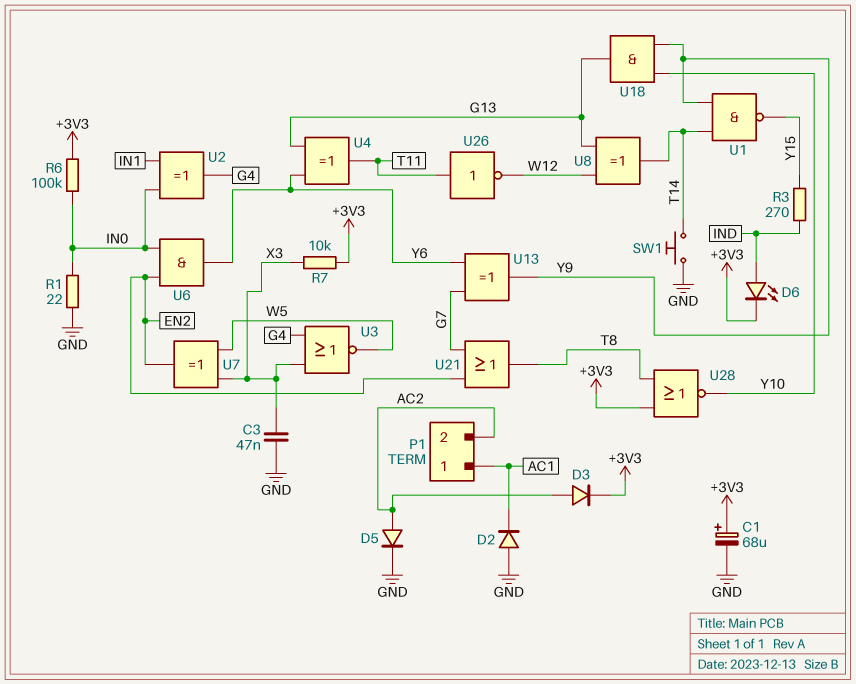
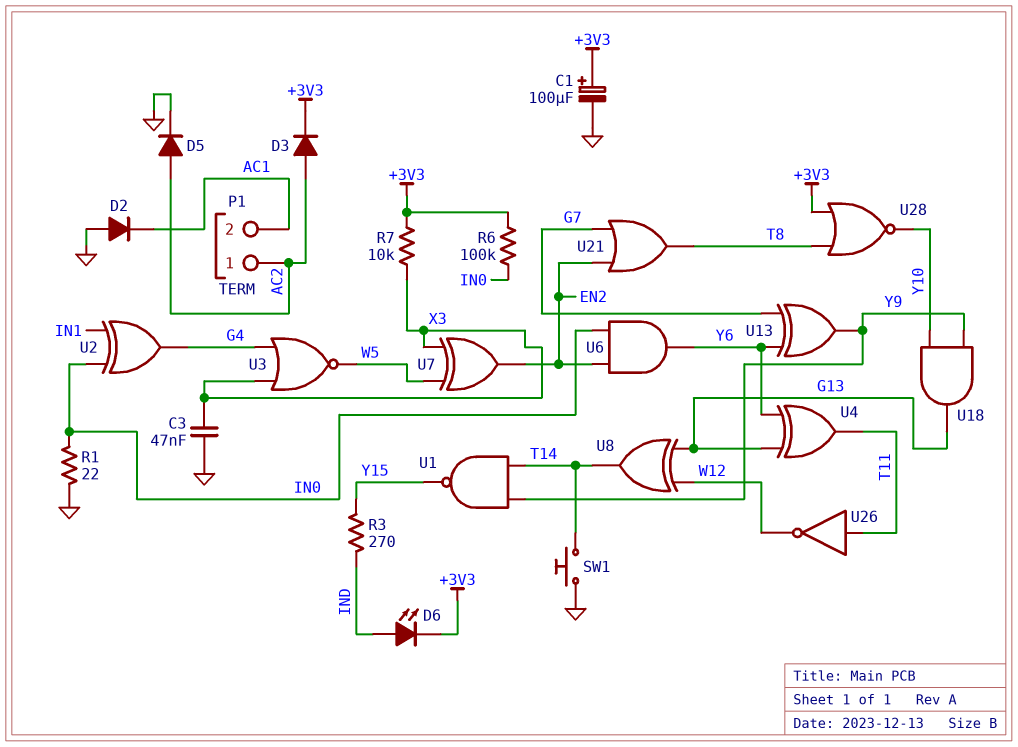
C1: 68uF (plus +3V3, minus GND) -> 100uF (plus +3V3, minus GND)
P1 pin 1: AC1 -> AC2
P1 pin 2: AC2 -> AC1

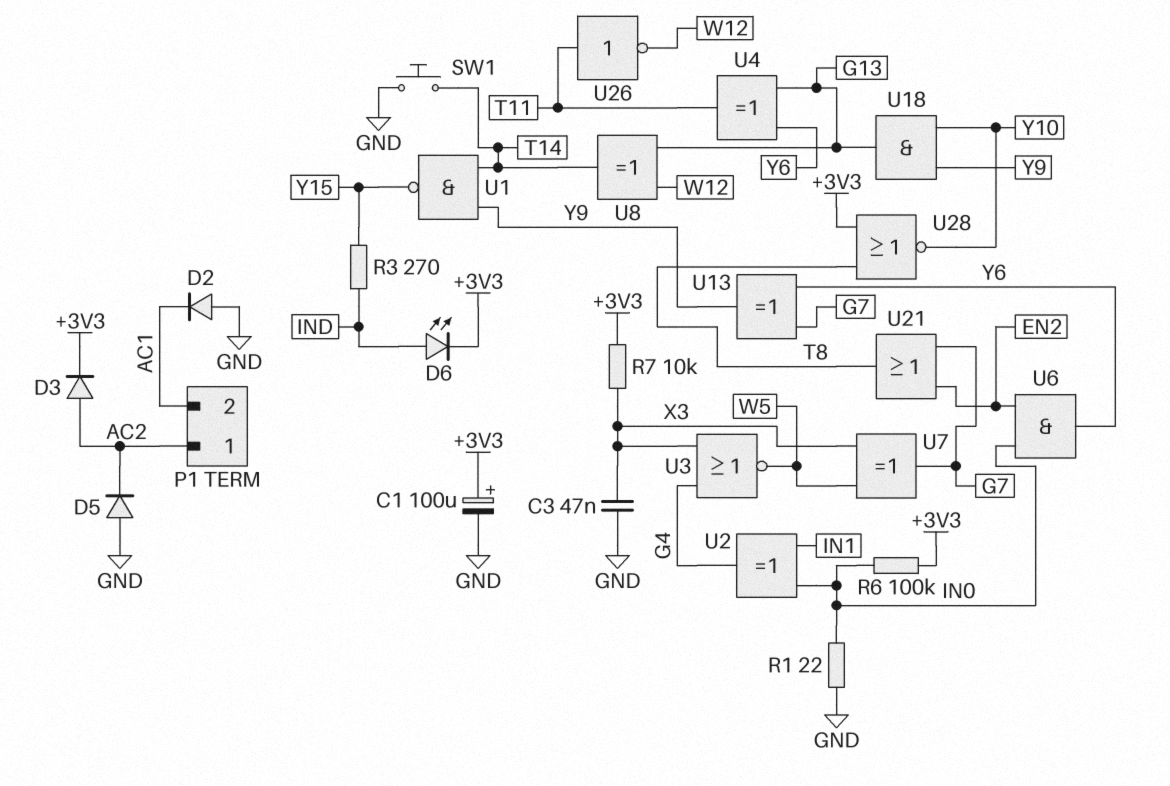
D5: diode (A AC2, K GND) -> diode (A GND, K AC2)
U7: XOR (in W5, in X3, out EN2) -> XOR (in W5, in X3, out G7)

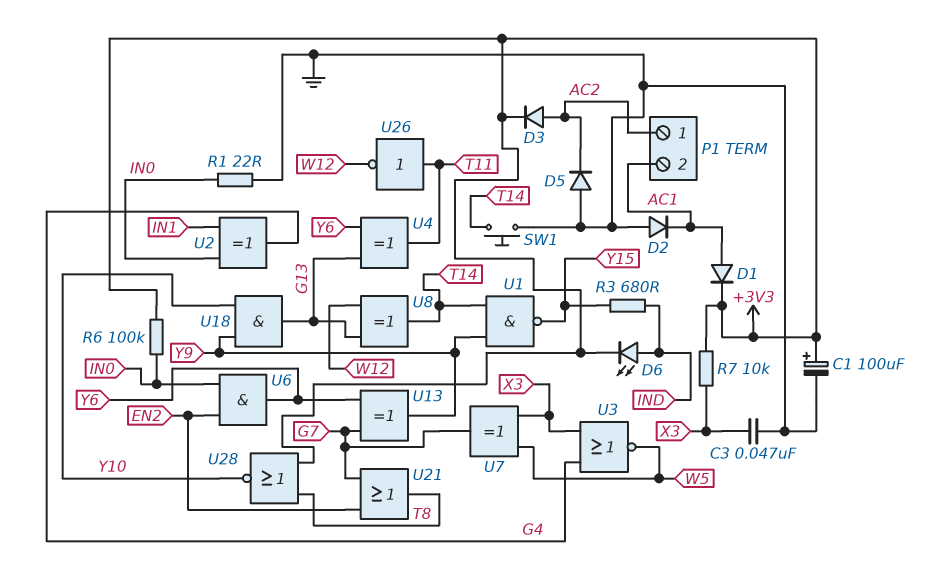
D1: none -> diode (A AC1, K +3V3)
R3: 270 (IND, Y15) -> 680 (IND, Y15)

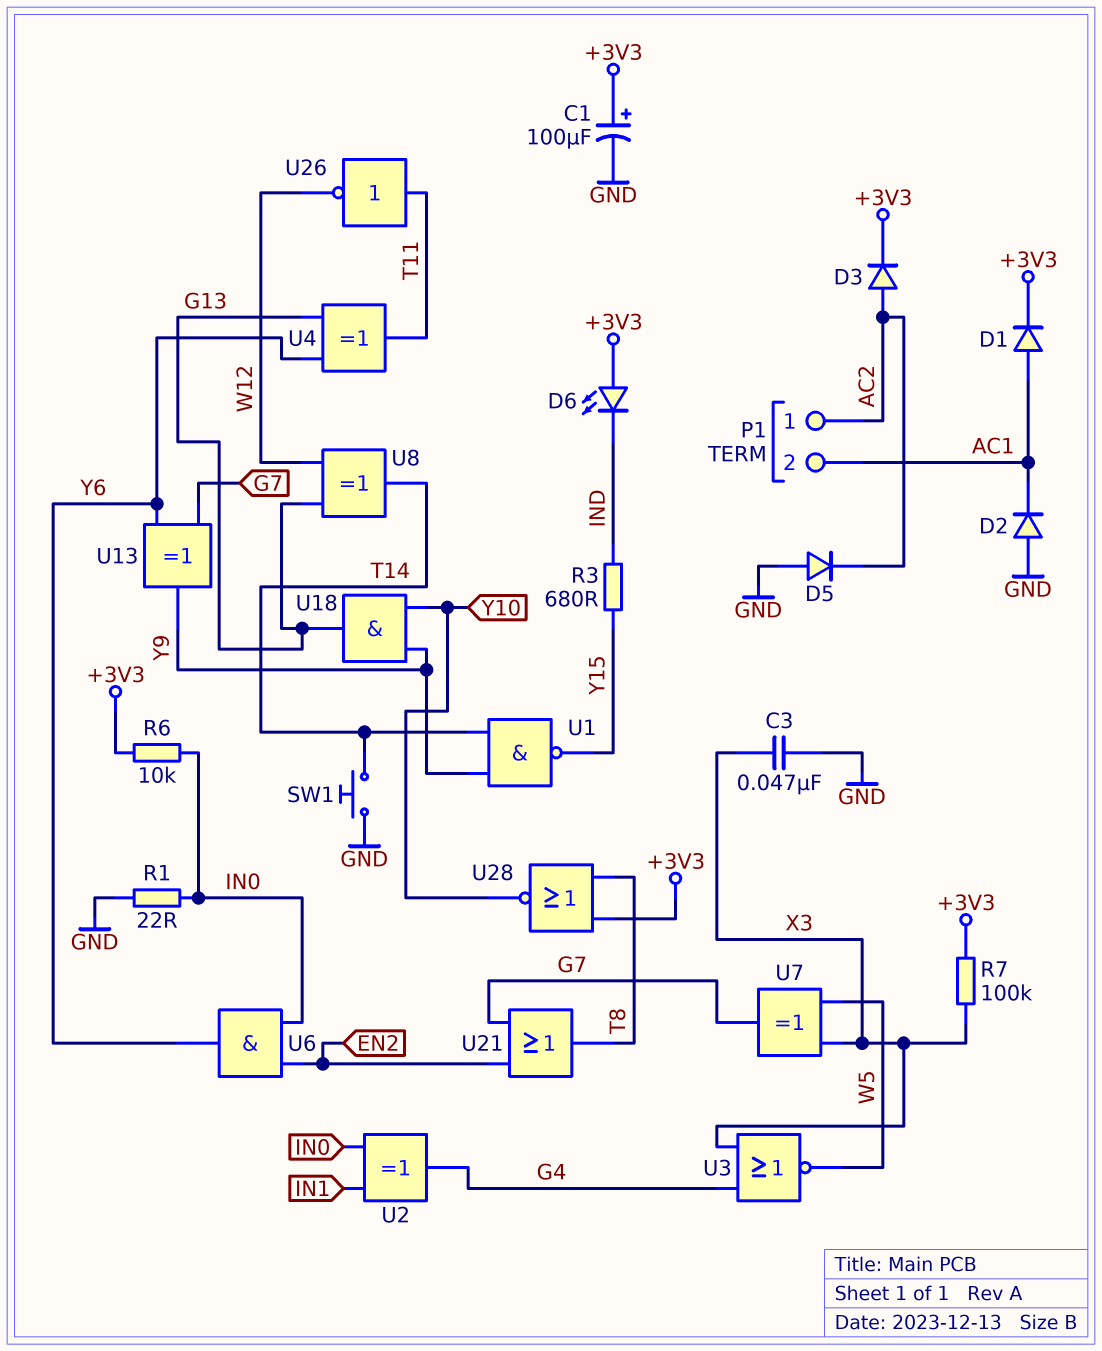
D6: LED (A IND, K +3V3) -> LED (A +3V3, K IND)
R6: 100k (+3V3, IN0) -> 10k (+3V3, IN0)
R7: 10k (+3V3, X3) -> 100k (+3V3, X3)

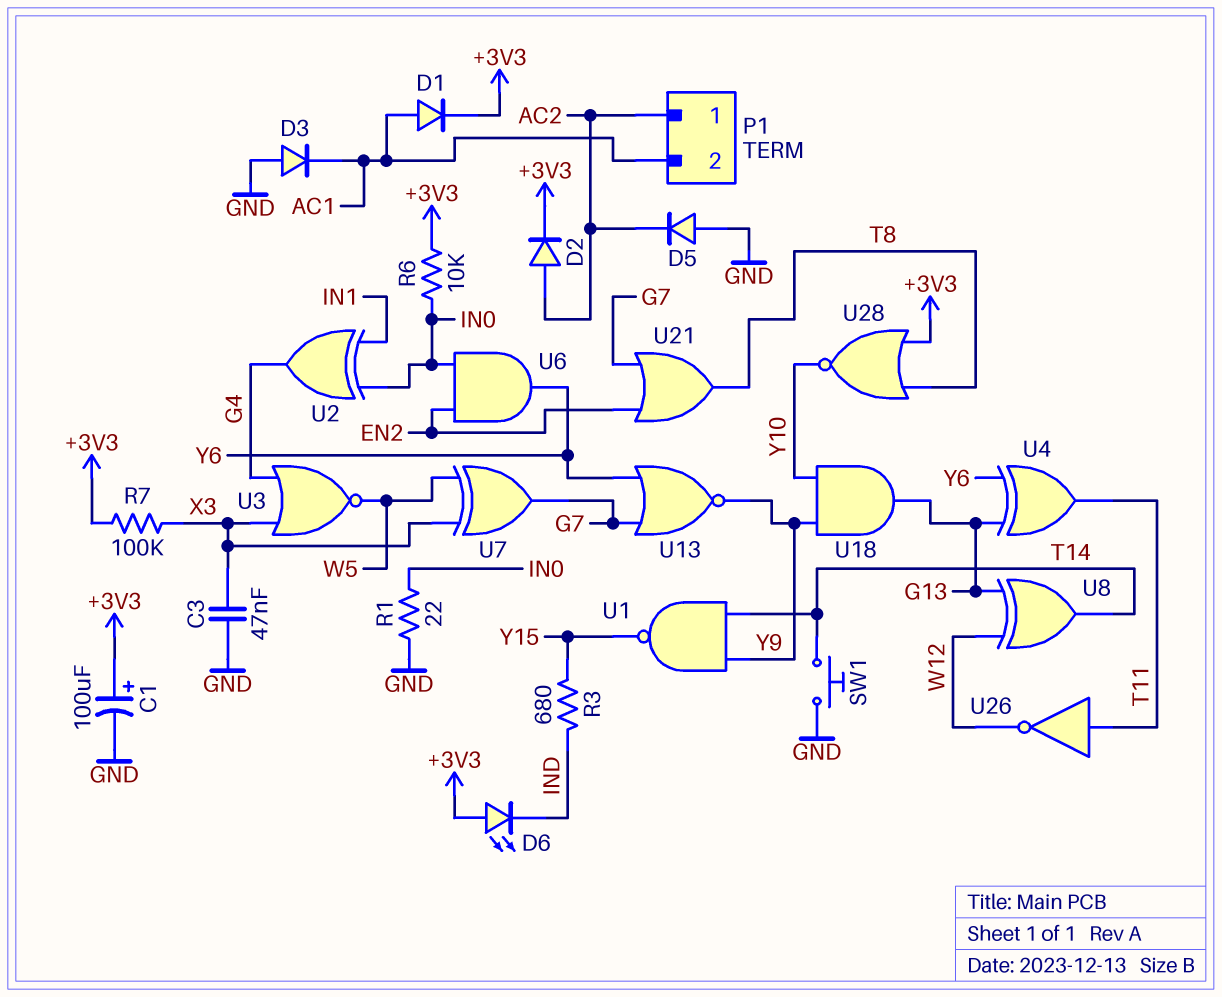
D2: diode (A GND, K AC1) -> diode (A AC2, K +3V3)
D3: diode (A AC2, K +3V3) -> diode (A GND, K AC1)
U13: XOR (in G7, in Y6, out Y9) -> NOR (in G7, in Y6, out Y9)

